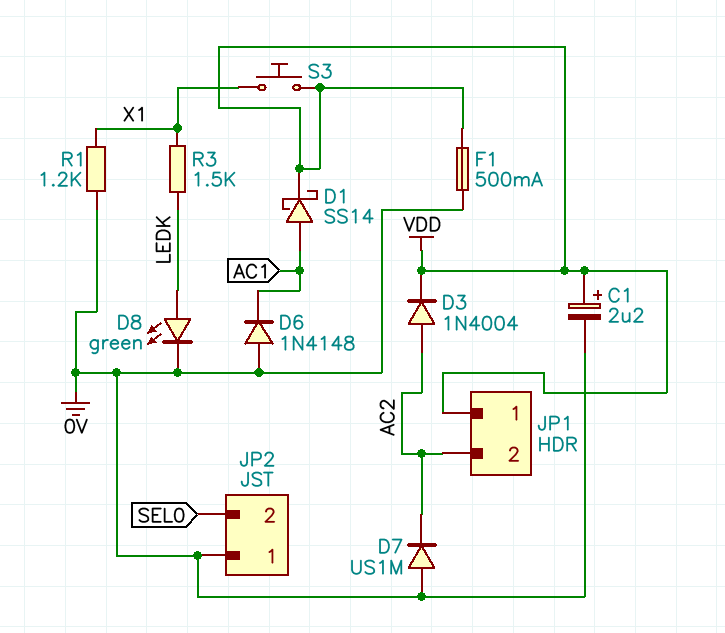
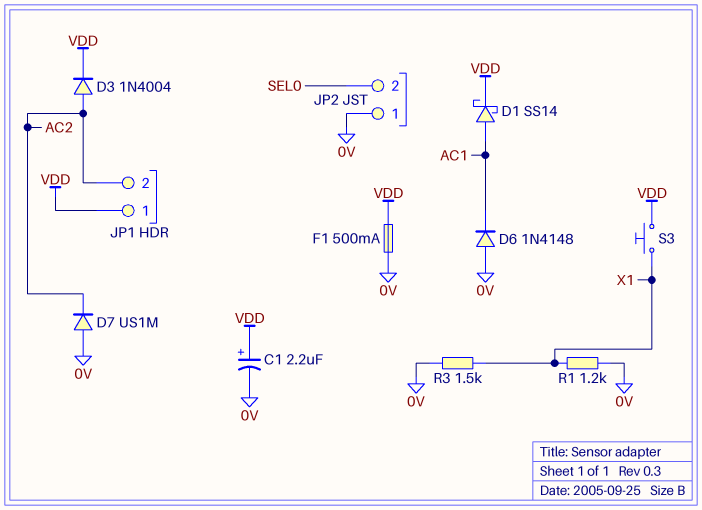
D8: LED green (A LEDK, K 0V) -> none
R3: 1.5k (LEDK, X1) -> 1.5k (0V, X1)

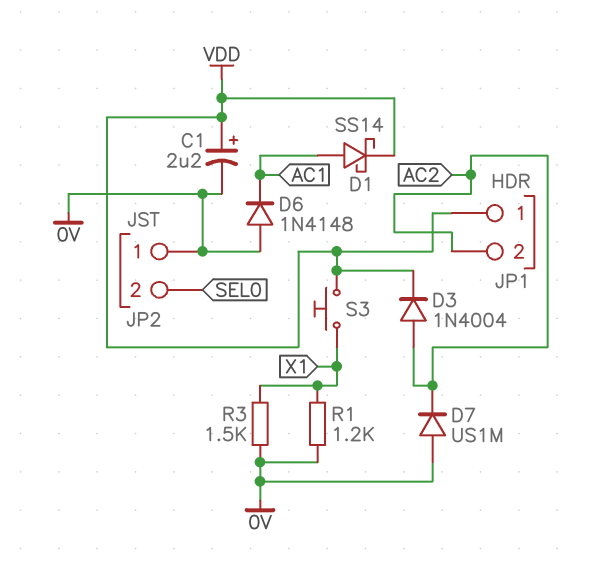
F1: 500mA (0V, VDD) -> none

